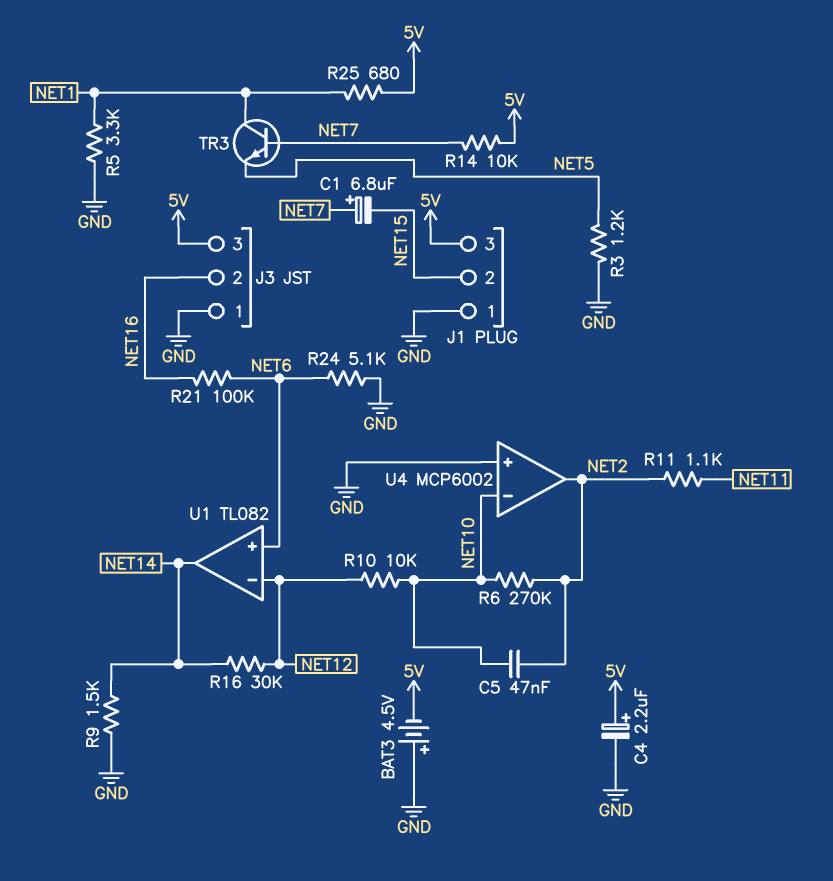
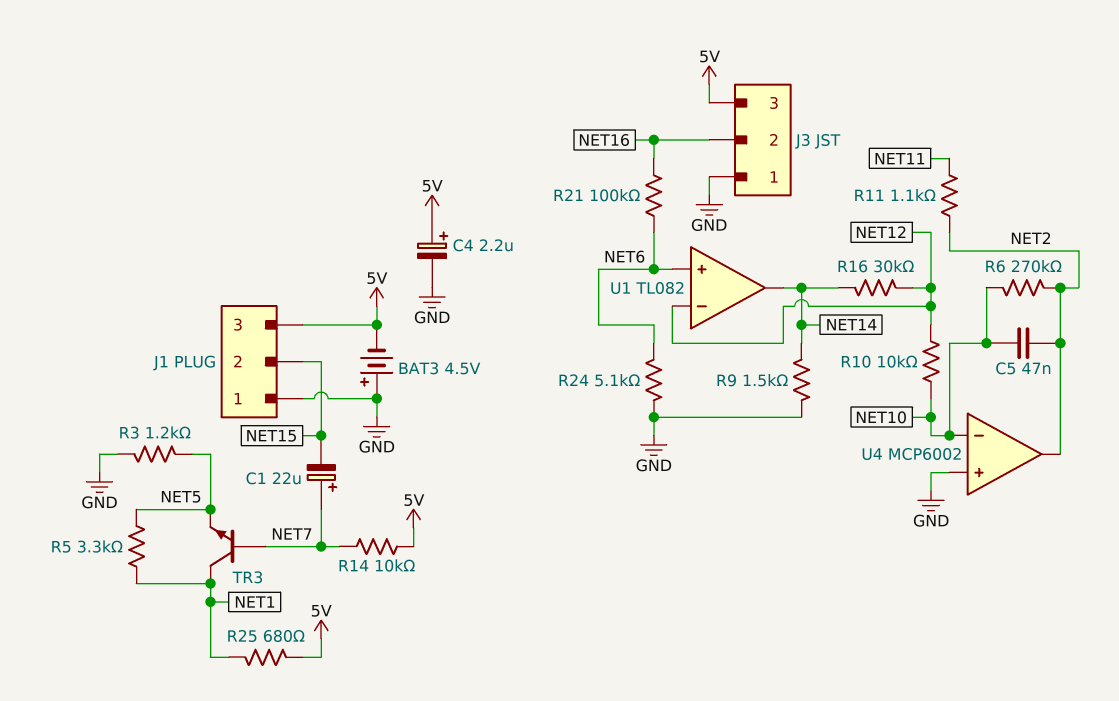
C1: 6.8uF (plus NET7, minus NET15) -> 22uF (plus NET7, minus NET15)
R5: 3.3k (GND, NET1) -> 3.3k (NET1, NET5)

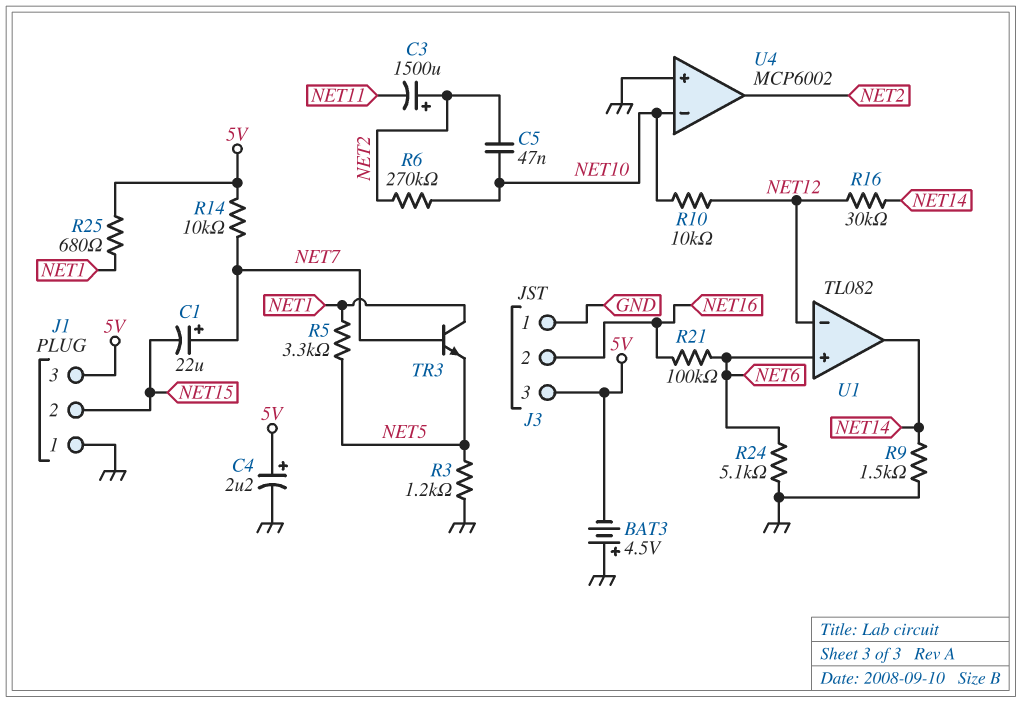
C3: none -> 1500uF (plus NET2, minus NET11)
R11: 1.1k (NET2, NET11) -> none

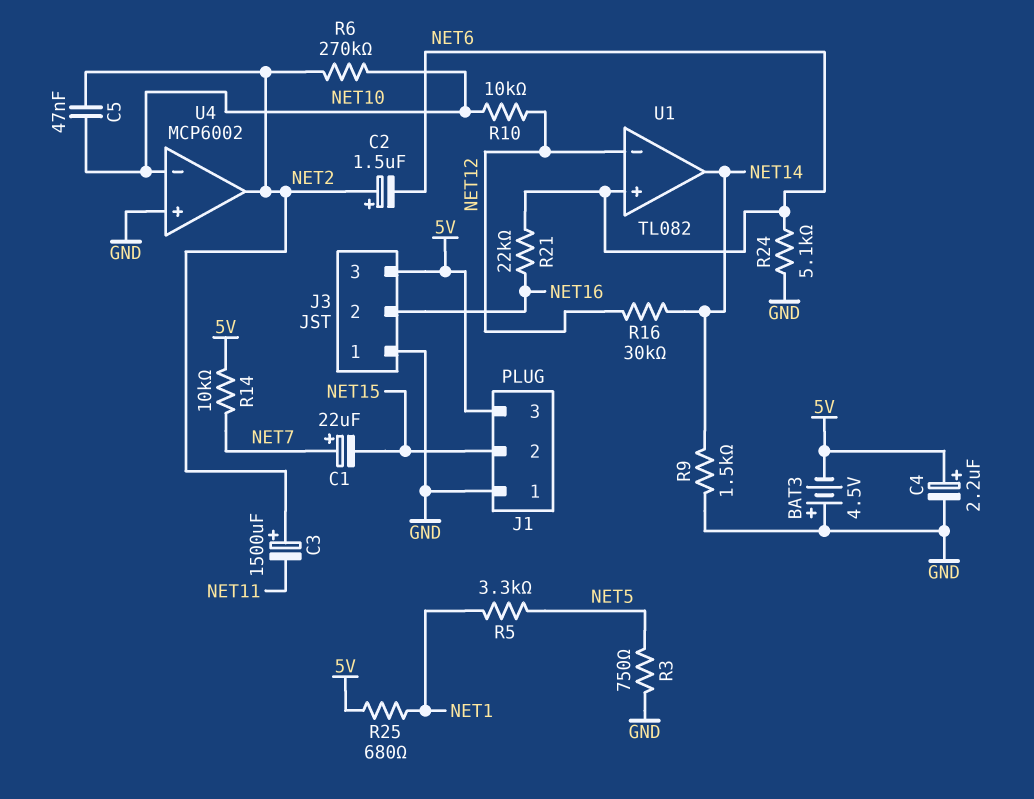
C2: none -> 1.5uF (plus NET2, minus NET6)
R3: 1.2k (GND, NET5) -> 750 (GND, NET5)
R21: 100k (NET6, NET16) -> 22k (NET6, NET16)
TR3: NPN (B NET7, C NET1, E NET5) -> none

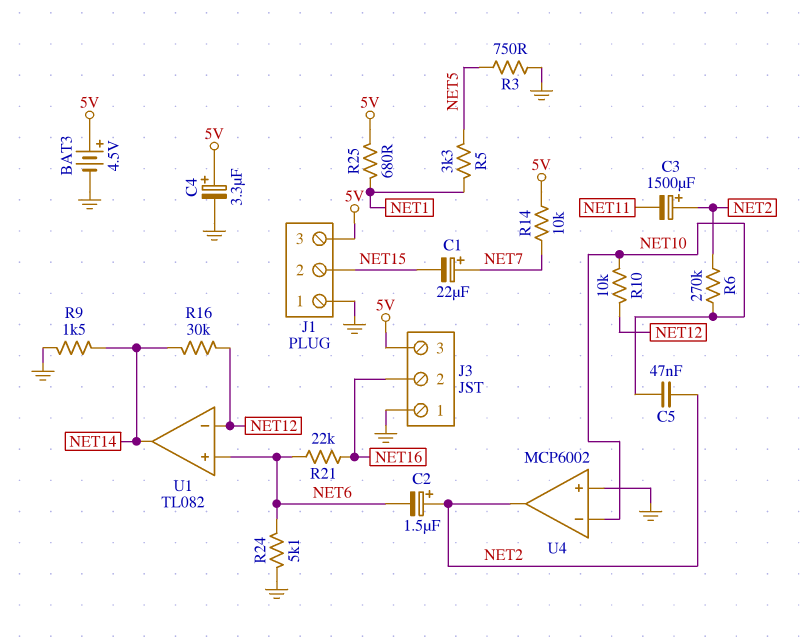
BAT3: 4.5V (plus GND, minus 5V) -> 4.5V (plus 5V, minus GND)
C4: 2.2uF (plus 5V, minus GND) -> 3.3uF (plus 5V, minus GND)

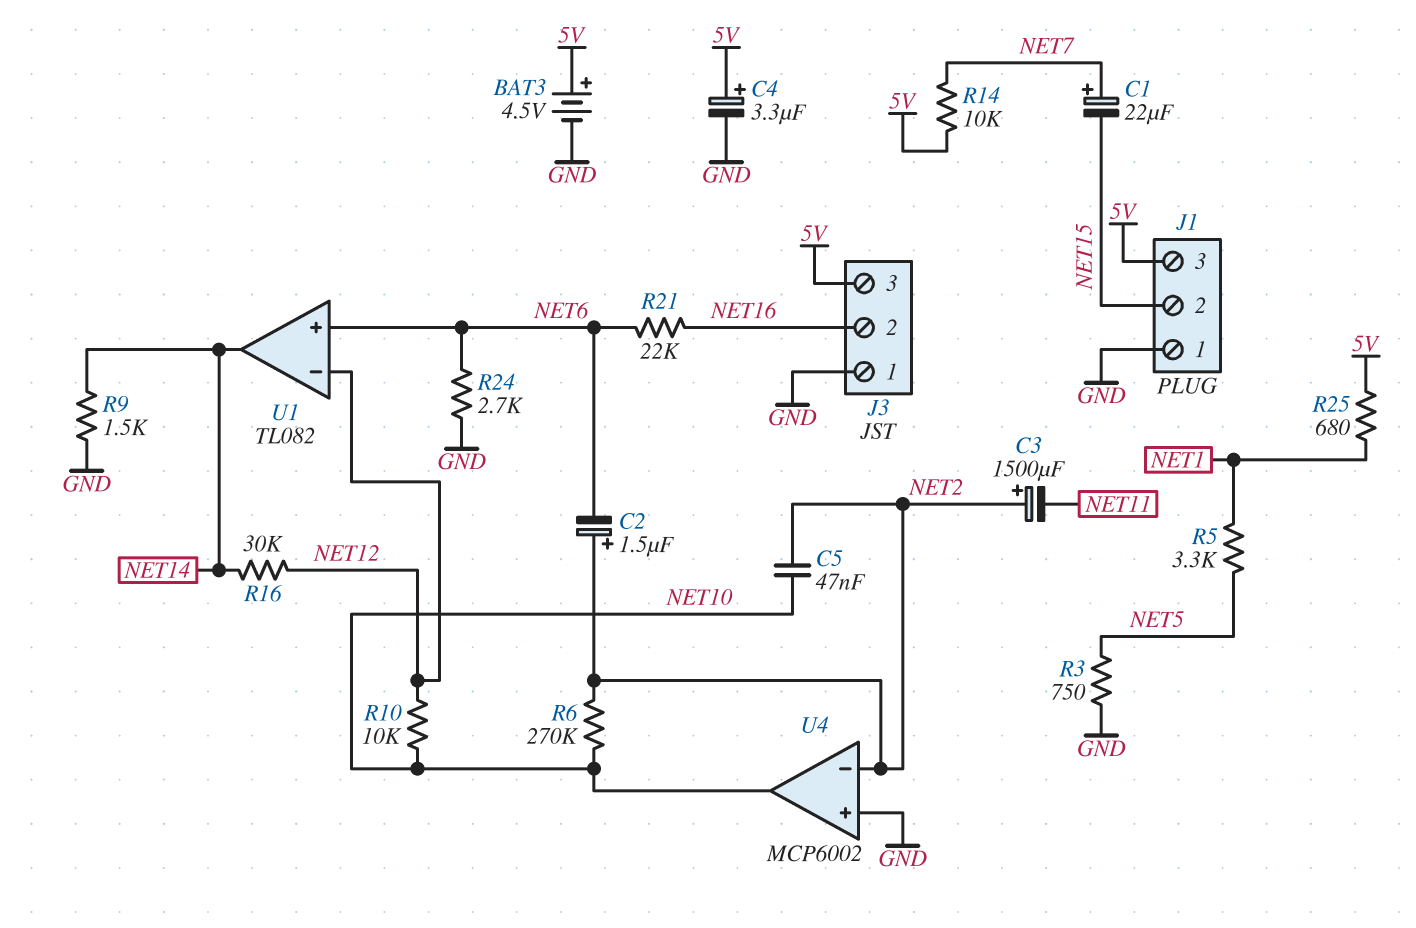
R24: 5.1k (GND, NET6) -> 2.7k (GND, NET6)
U4 pin in-: NET10 -> NET2
U4 pin out: NET2 -> NET10

